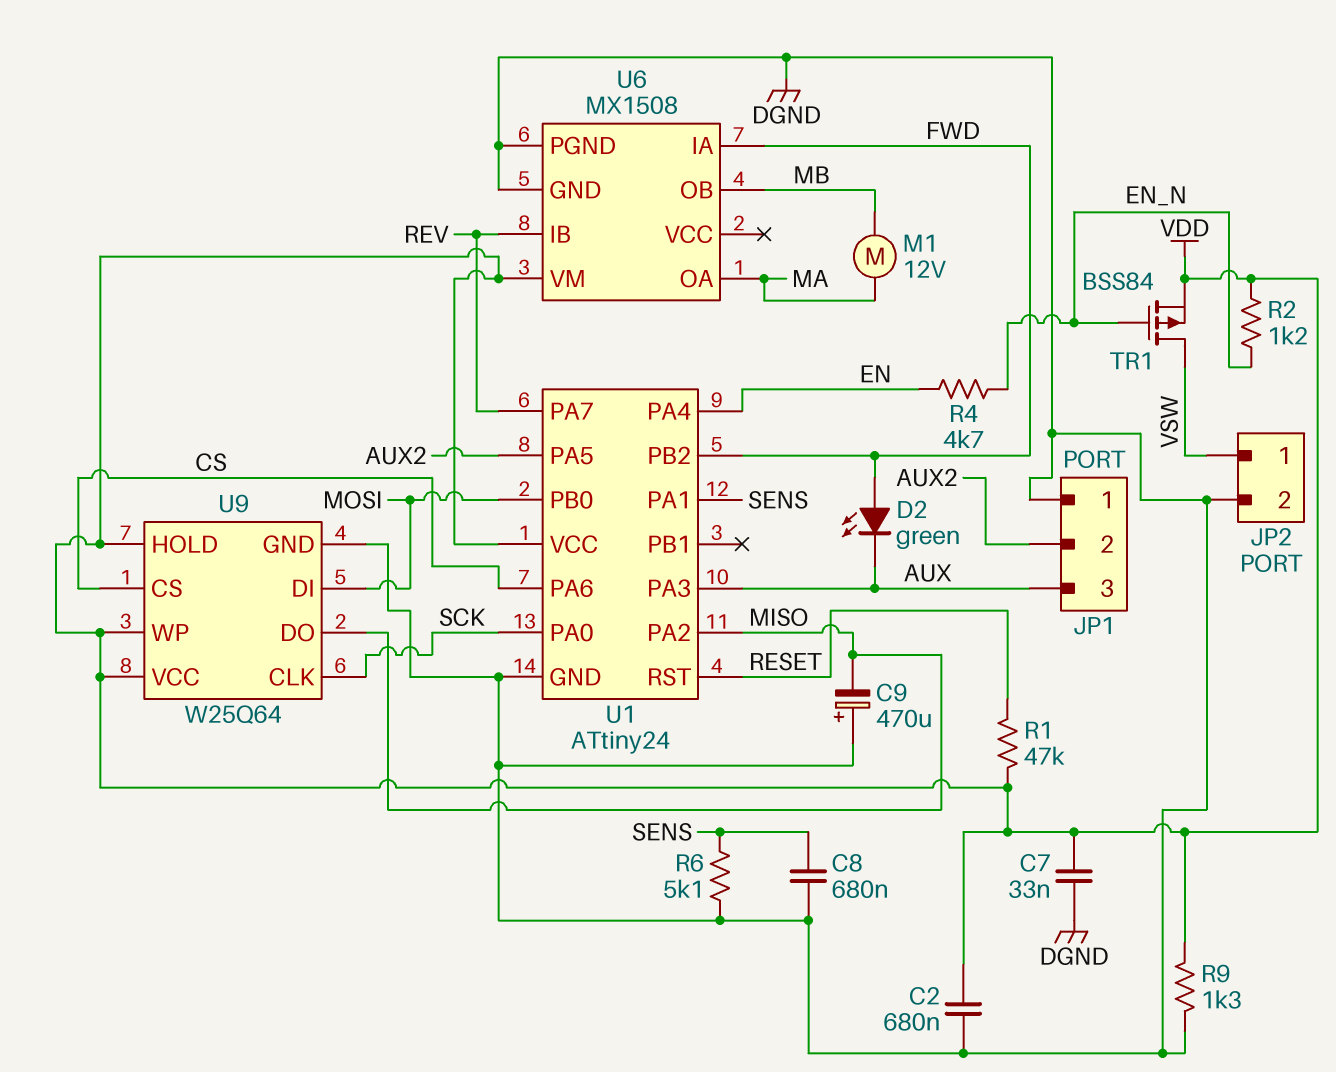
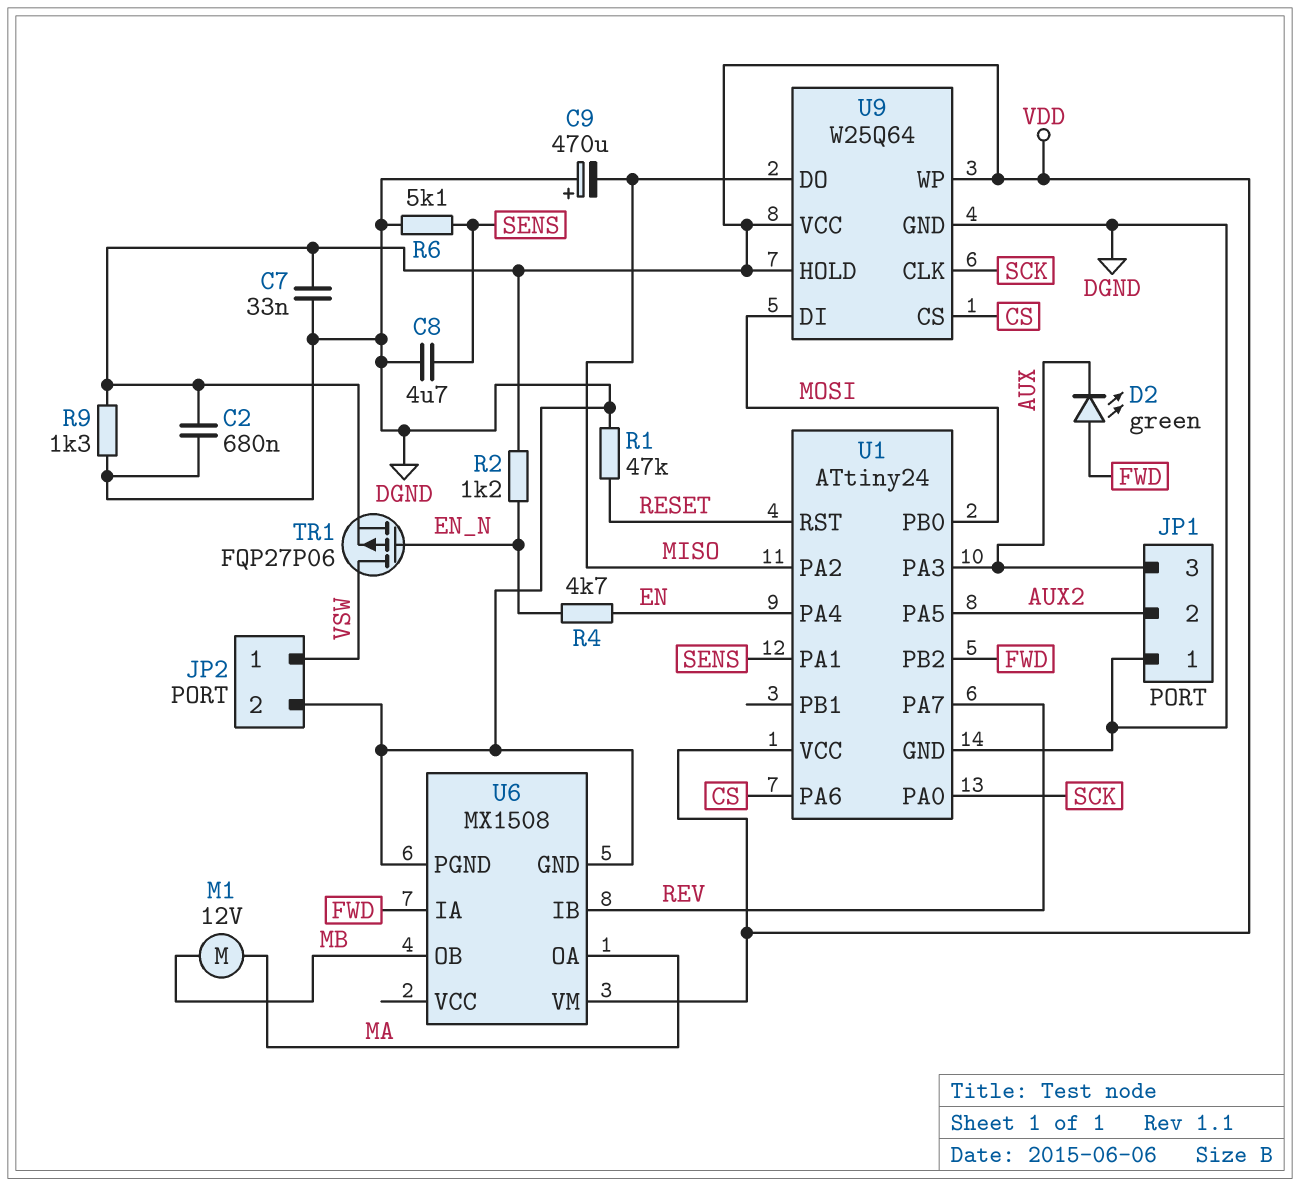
C8: 680nF (DGND, SENS) -> 4.7uF (DGND, SENS)
R1: 47k (RESET, VDD) -> 47k (DGND, RESET)
TR1: PMOS BSS84 (G EN_N, D VSW, S VDD) -> PMOS FQP27P06 (G EN_N, D VSW, S VDD)

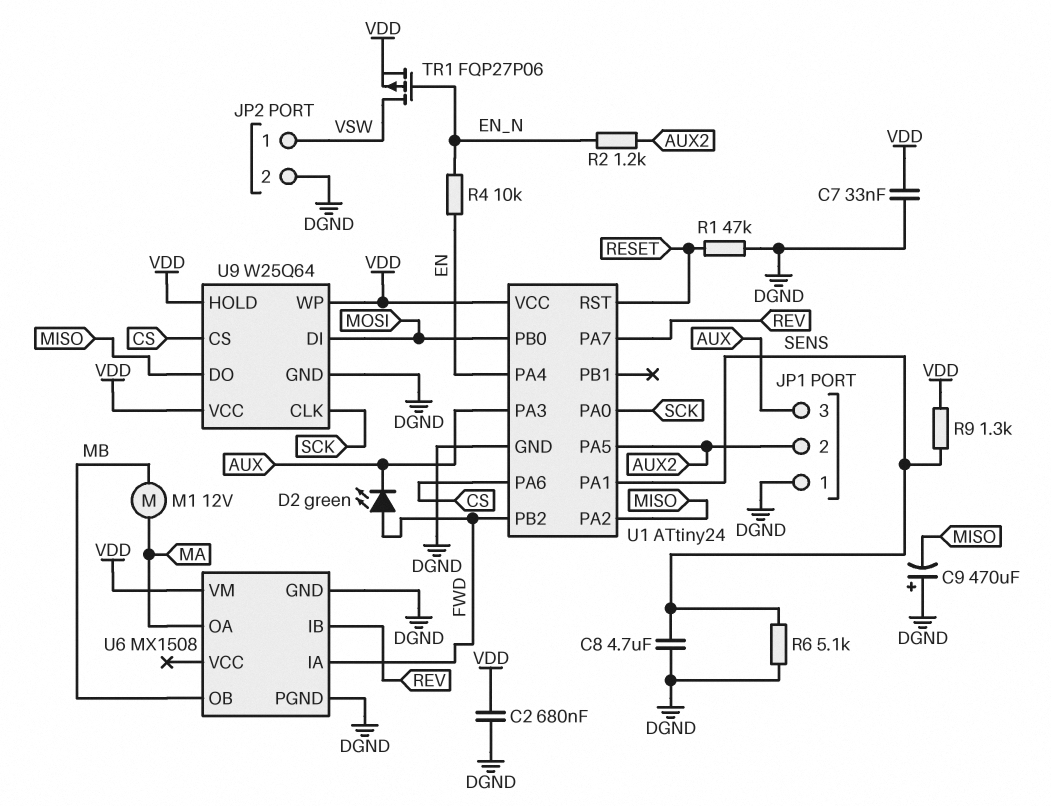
R2: 1.2k (EN_N, VDD) -> 1.2k (AUX2, EN_N)
R4: 4.7k (EN, EN_N) -> 10k (EN, EN_N)
R9: 1.3k (DGND, VDD) -> 1.3k (SENS, VDD)

